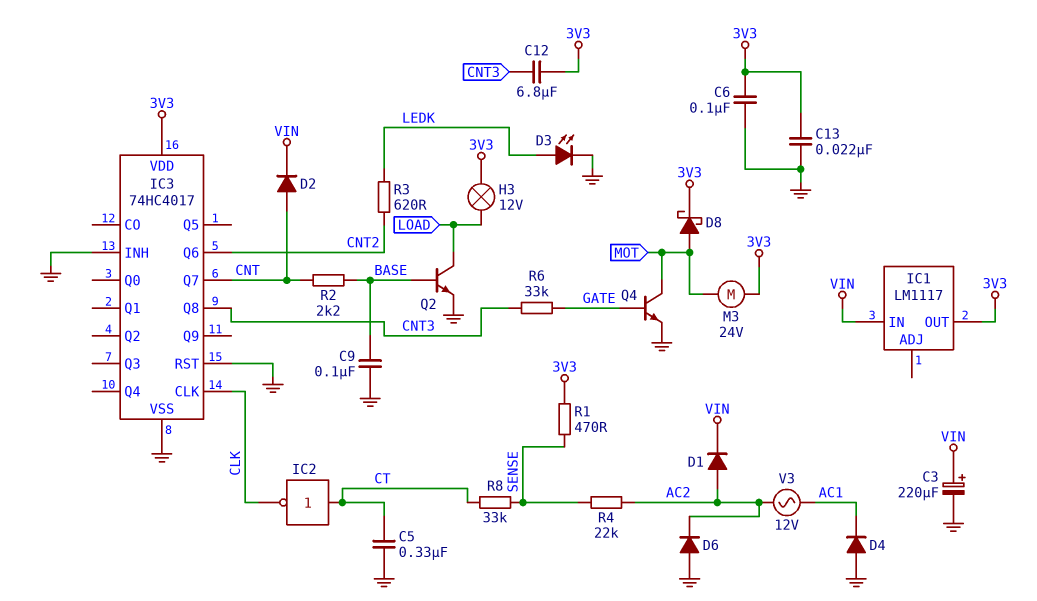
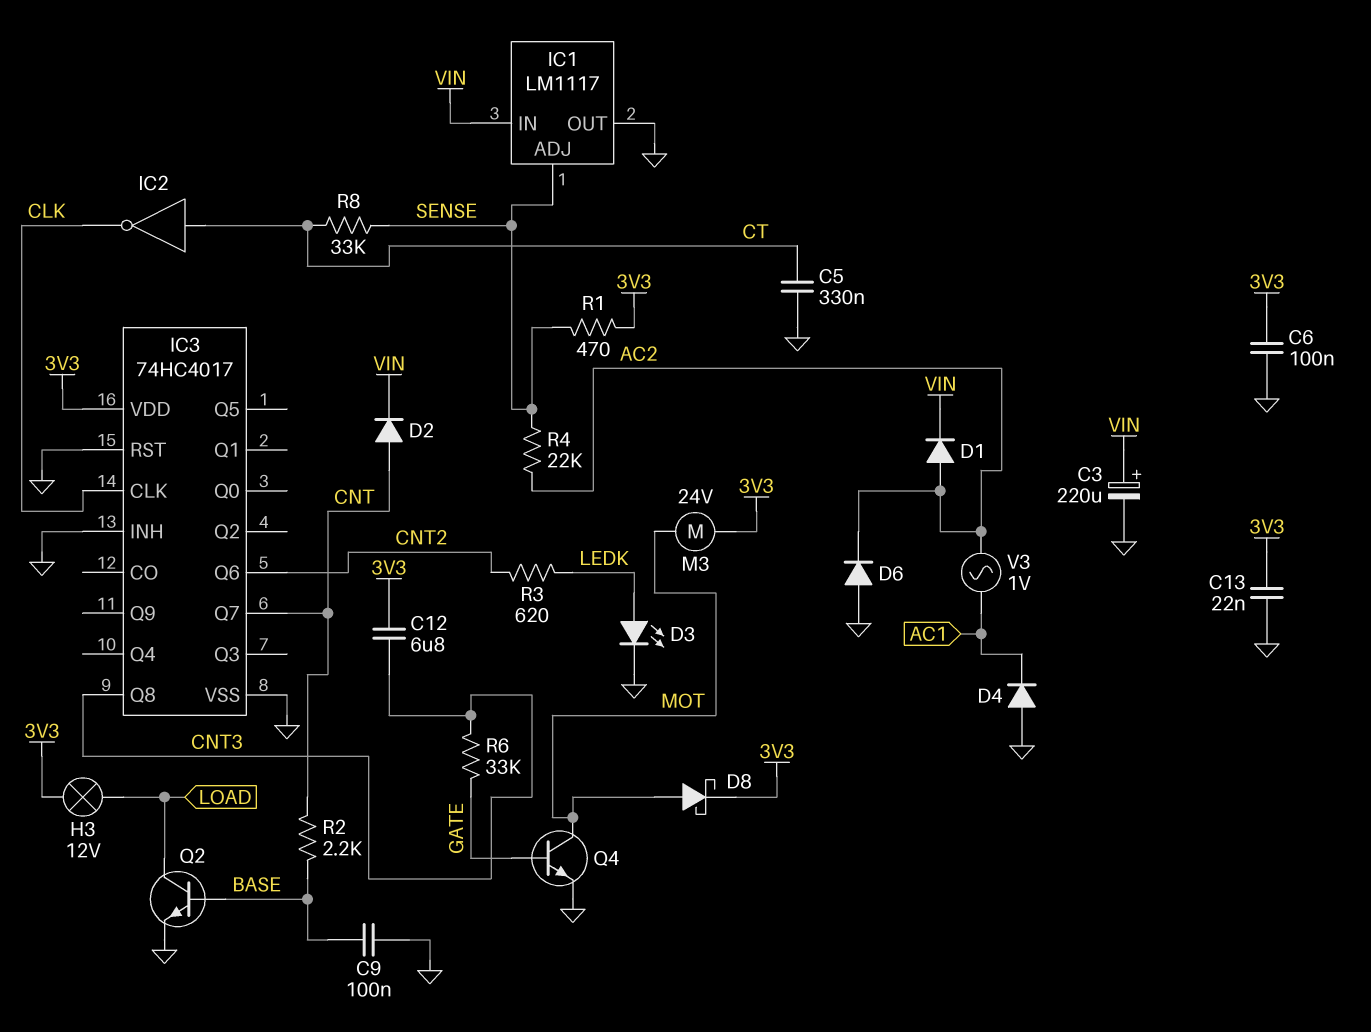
IC1 pin ADJ: none -> SENSE
IC1 pin OUT: 3V3 -> GND
V3: AC 12V (AC1, AC2) -> AC 1V (AC1, AC2)

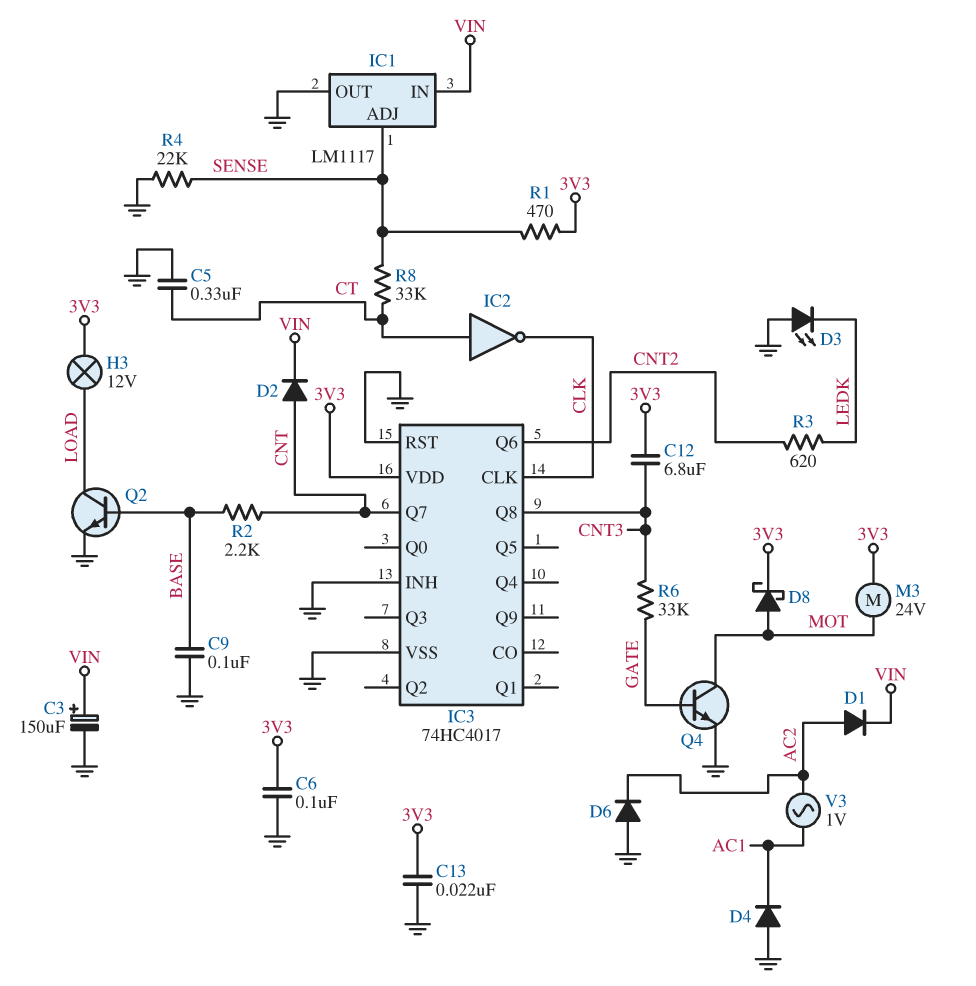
C3: 220uF (plus VIN, minus GND) -> 150uF (plus VIN, minus GND)
D3: LED (A LEDK, K GND) -> LED (A GND, K LEDK)
R4: 22k (AC2, SENSE) -> 22k (GND, SENSE)

